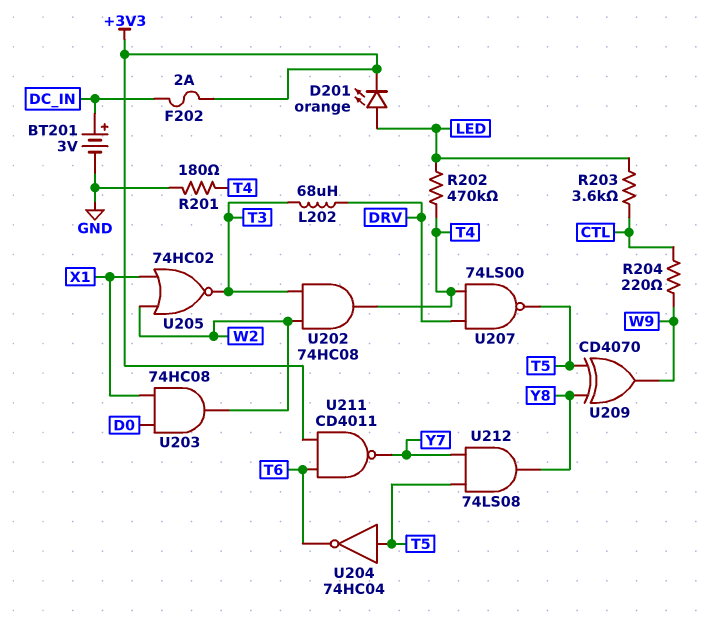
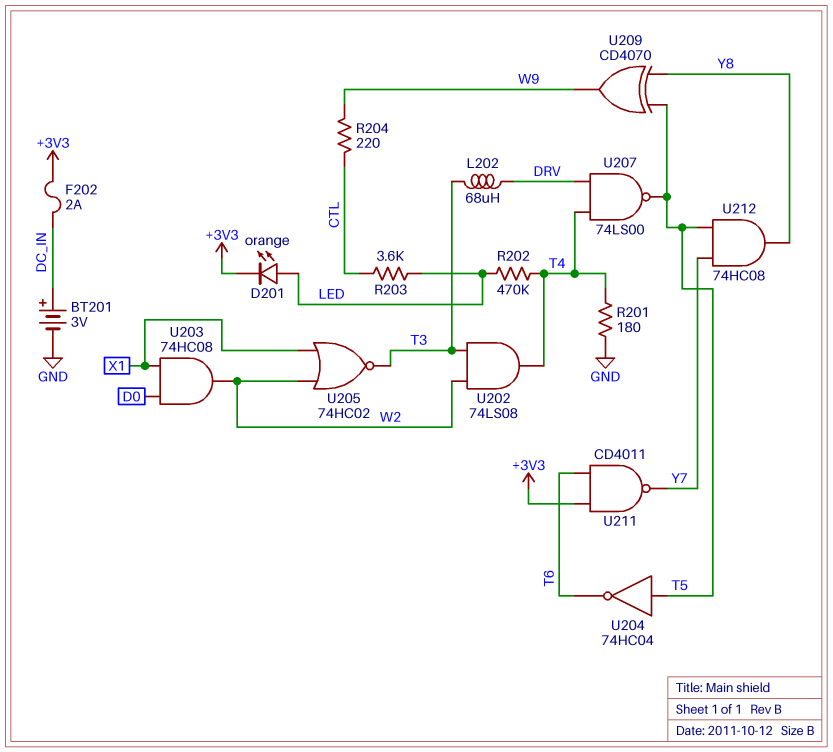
U202: AND 74HC08 (in T3, in W2, out T4) -> AND 74LS08 (in T3, in W2, out T4)
U212: AND 74LS08 (in T5, in Y7, out Y8) -> AND 74HC08 (in T5, in Y7, out Y8)

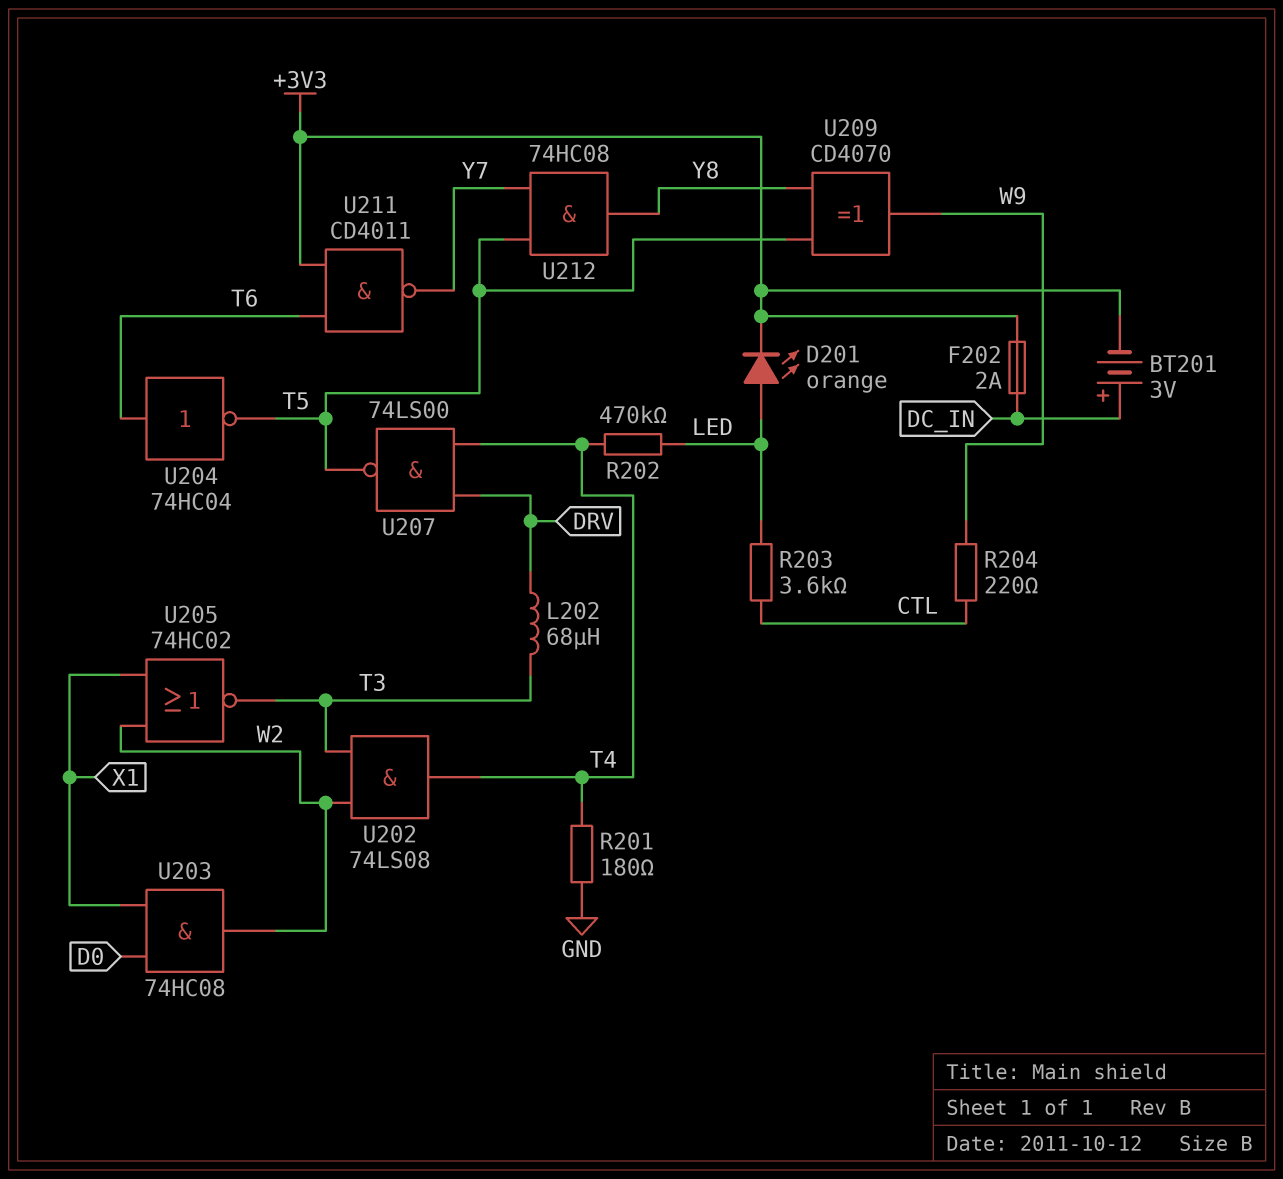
BT201: 3V (plus DC_IN, minus GND) -> 3V (plus DC_IN, minus +3V3)
U204: NOT 74HC04 (in T5, out T6) -> NOT 74HC04 (in T6, out T5)

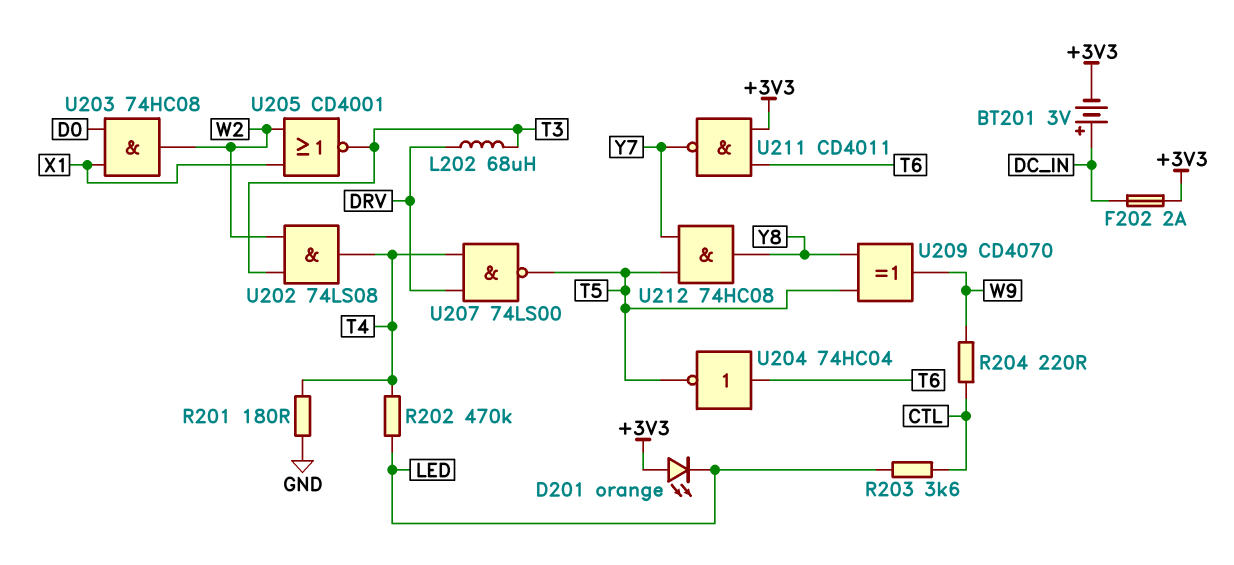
D201: LED orange (A LED, K +3V3) -> LED orange (A +3V3, K LED)
U205: NOR 74HC02 (in W2, in X1, out T3) -> NOR CD4001 (in W2, in X1, out T3)

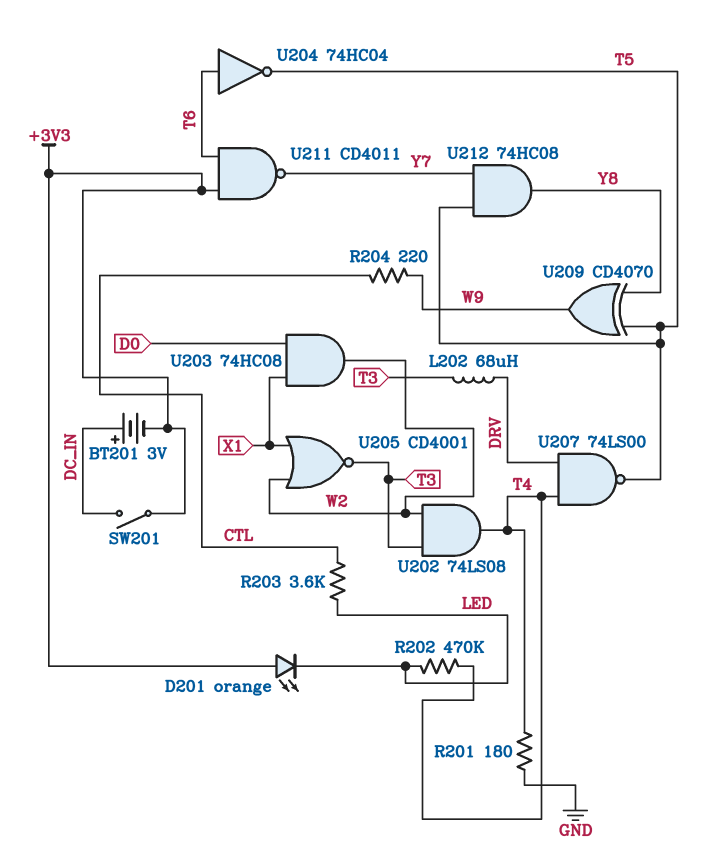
F202: 2A (+3V3, DC_IN) -> none
SW201: none -> switch (+3V3, DC_IN)

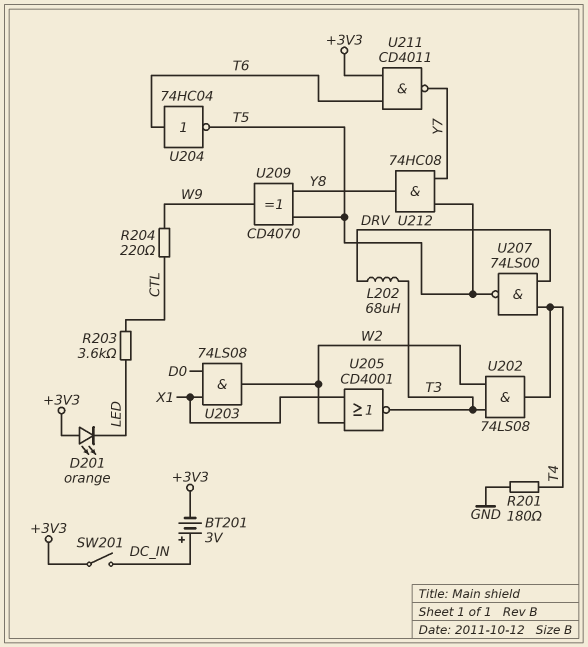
R202: 470k (LED, T4) -> none
U203: AND 74HC08 (in D0, in X1, out W2) -> AND 74LS08 (in D0, in X1, out W2)

